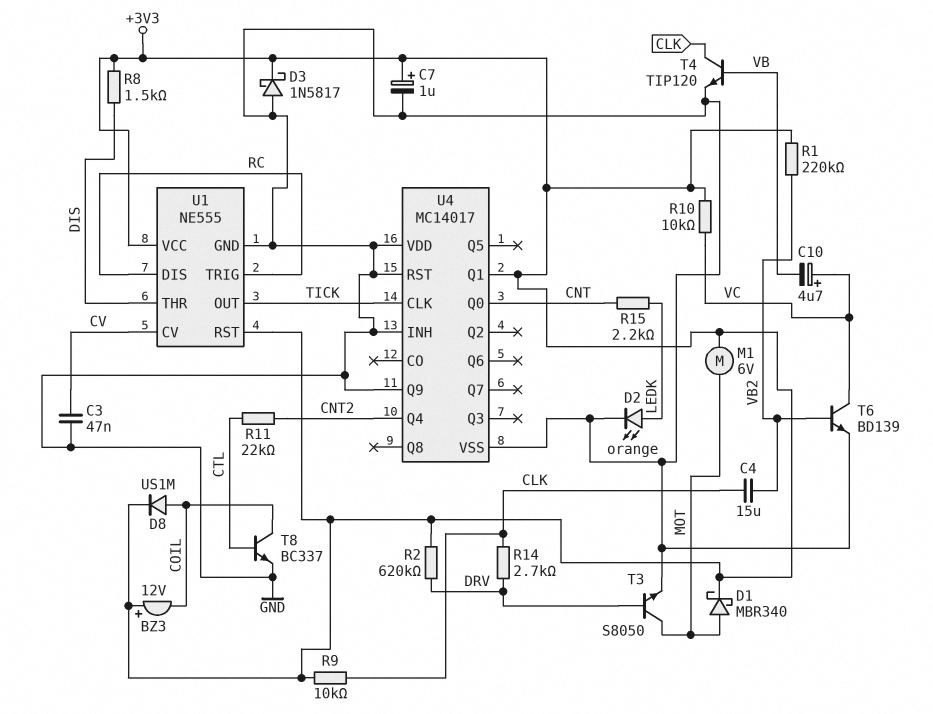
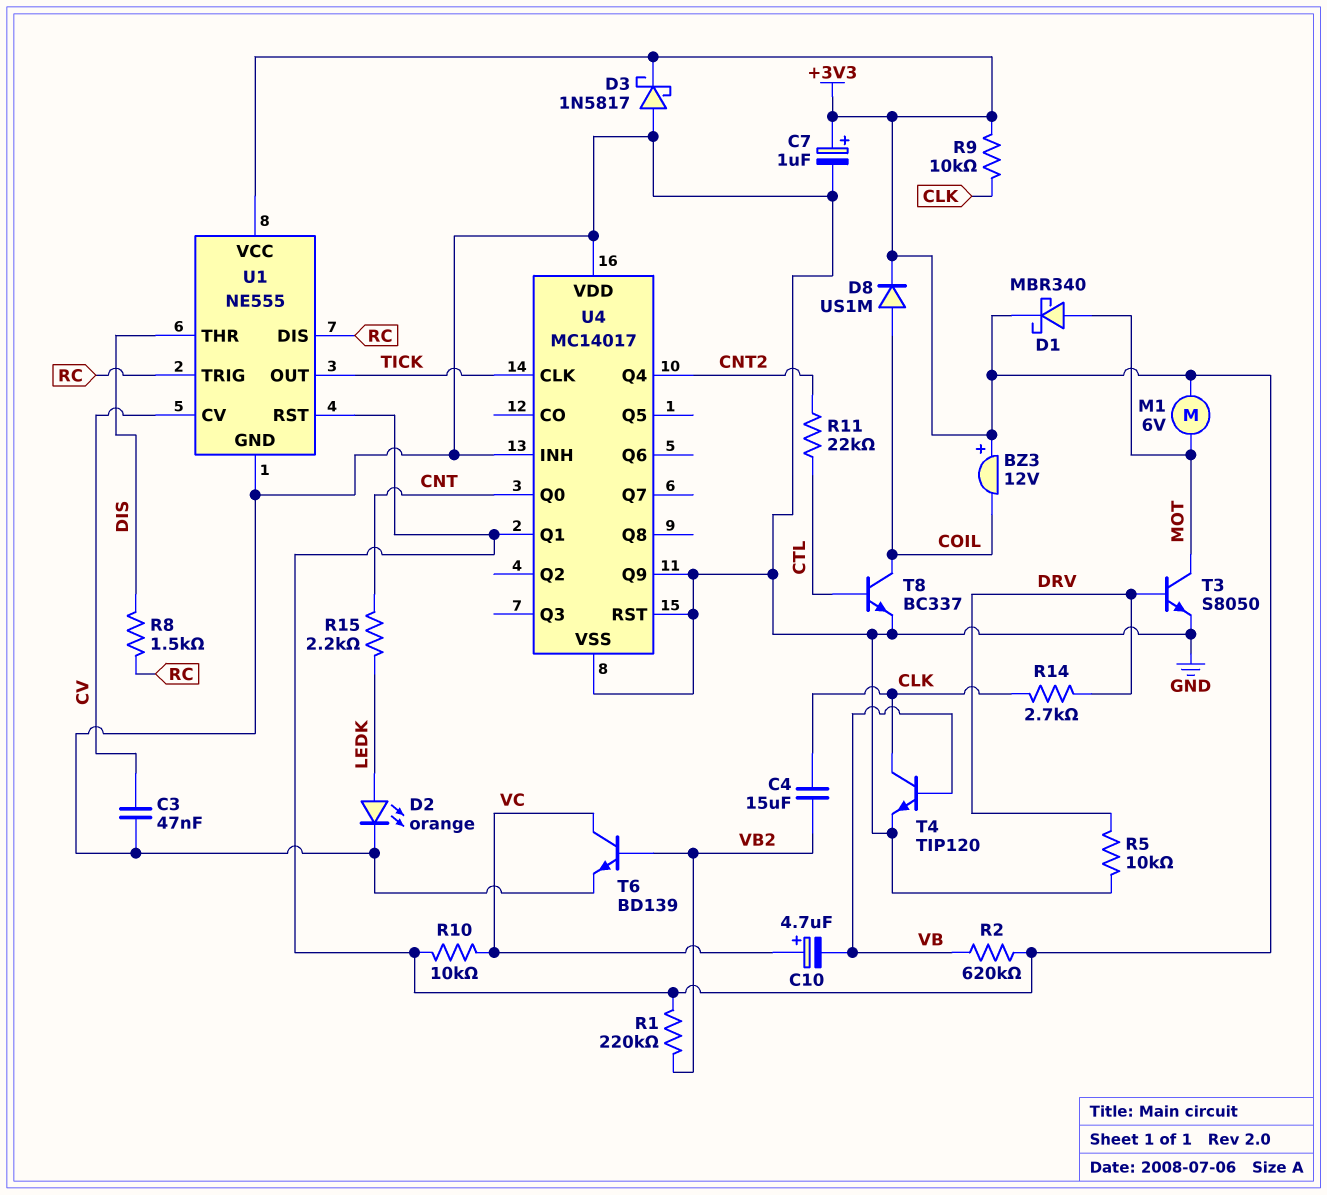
R2: 620k (+3V3, DRV) -> 620k (+3V3, VB)
R5: none -> 10k (DRV, GND)
R8: 1.5k (+3V3, DIS) -> 1.5k (DIS, RC)

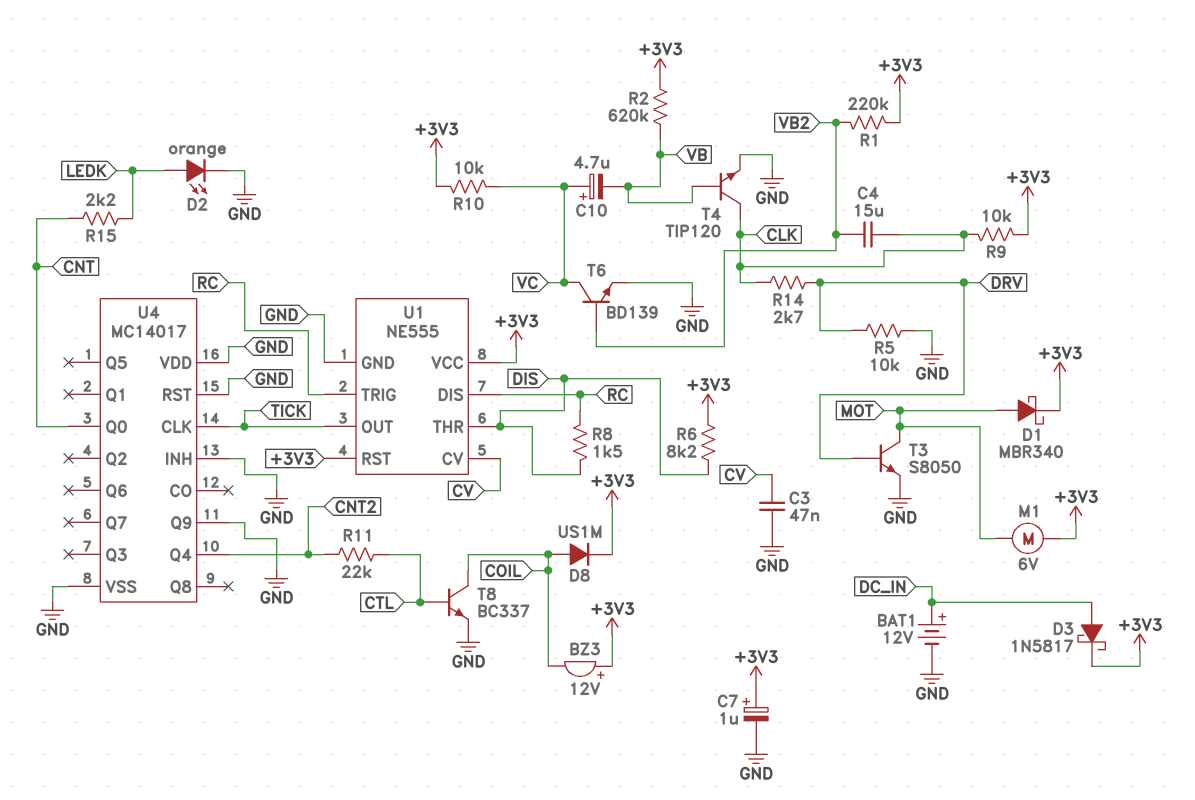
BAT1: none -> 12V (plus DC_IN, minus GND)
D3: schottky 1N5817 (A GND, K +3V3) -> schottky 1N5817 (A DC_IN, K +3V3)
R6: none -> 8.2k (+3V3, DIS)
U4 pin Q1: +3V3 -> none

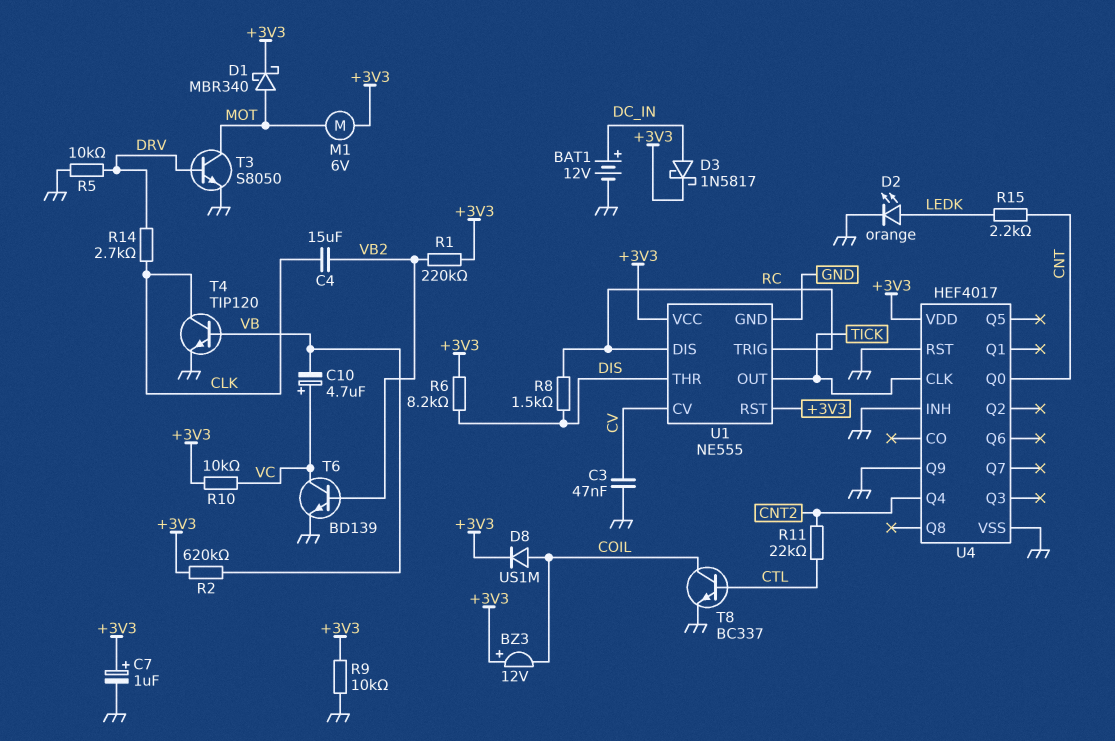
R9: 10k (+3V3, CLK) -> 10k (+3V3, GND)
U4: MC14017 -> HEF4017
U4 pin VDD: GND -> +3V3

